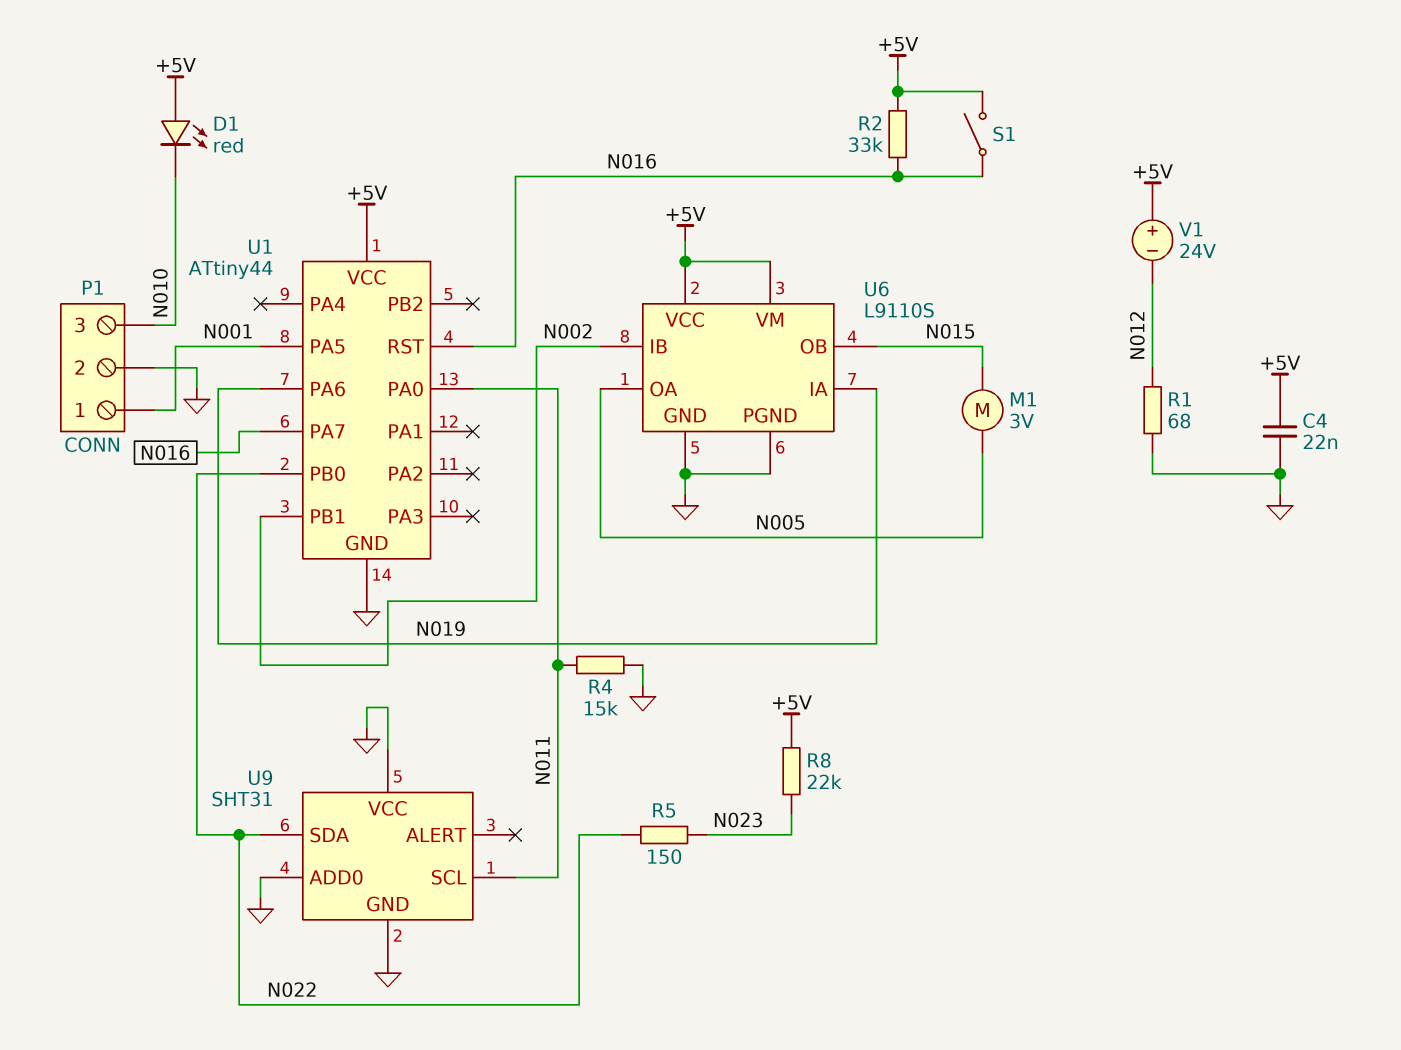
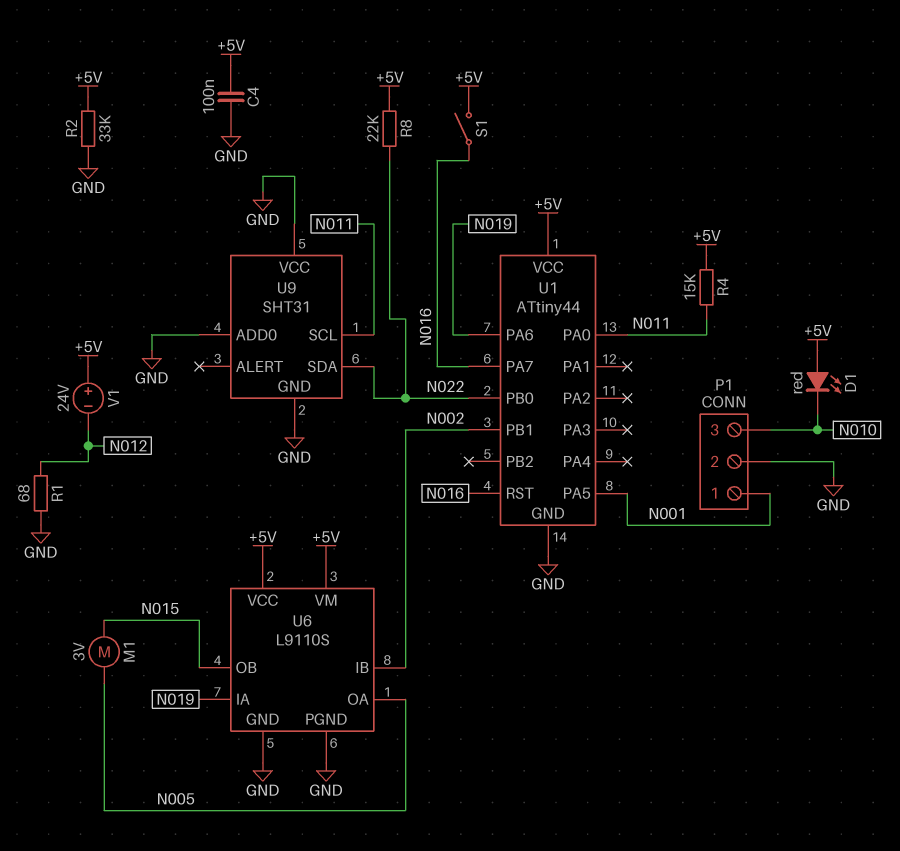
C4: 22nF (+5V, GND) -> 100nF (+5V, GND)
R2: 33k (+5V, N016) -> 33k (+5V, GND)
R4: 15k (GND, N011) -> 15k (+5V, N011)
R5: 150 (N022, N023) -> none
R8: 22k (+5V, N023) -> 22k (+5V, N022)

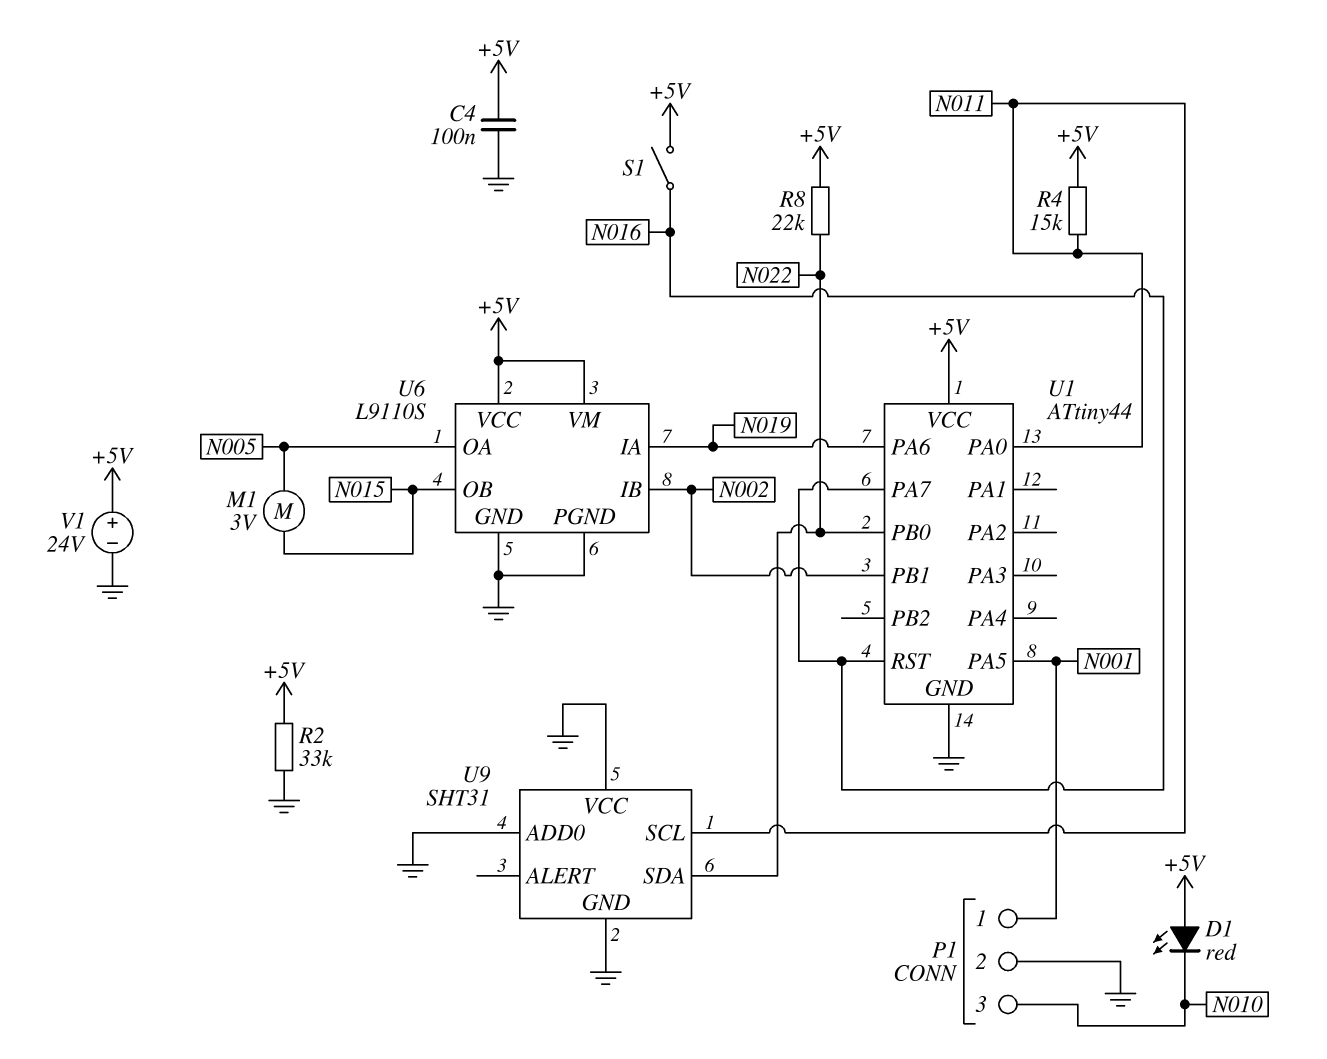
R1: 68 (GND, N012) -> none
V1: 24V (plus +5V, minus N012) -> 24V (plus +5V, minus GND)

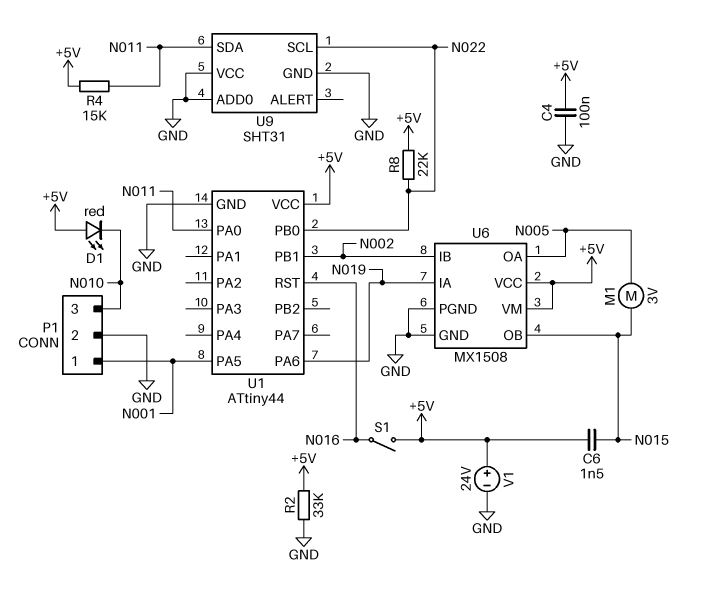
C6: none -> 1.5nF (+5V, N015)
U1 pin PA7: N016 -> none
U6: L9110S -> MX1508
U9 pin SCL: N011 -> N022
U9 pin SDA: N022 -> N011

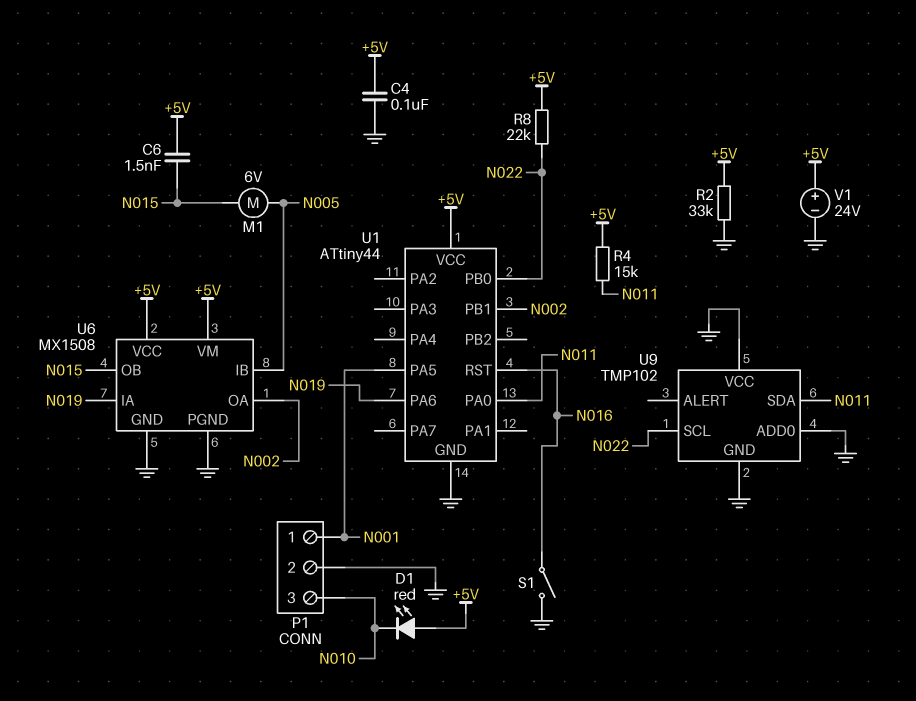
M1: motor 3V (N005, N015) -> motor 6V (N005, N015)
S1: switch (+5V, N016) -> switch (GND, N016)
U6 pin IB: N002 -> N005
U6 pin OA: N005 -> N002
U9: SHT31 -> TMP102

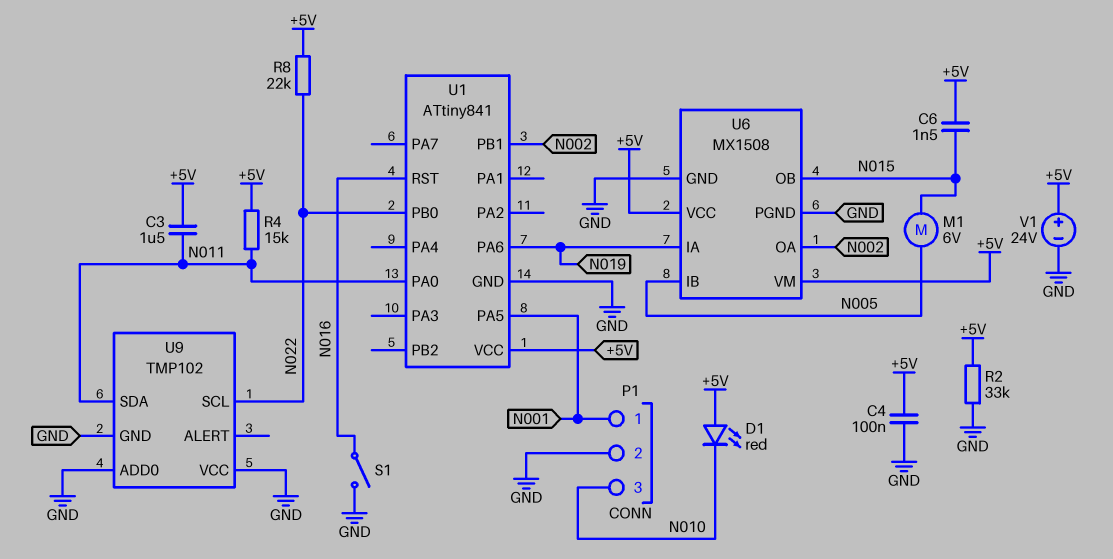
C3: none -> 1.5uF (+5V, N011)
U1: ATtiny44 -> ATtiny841

